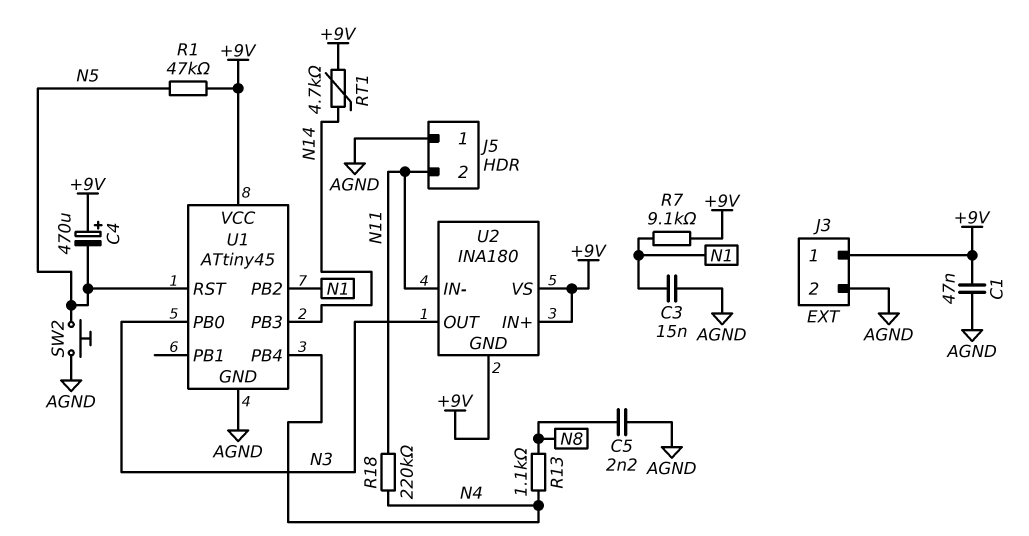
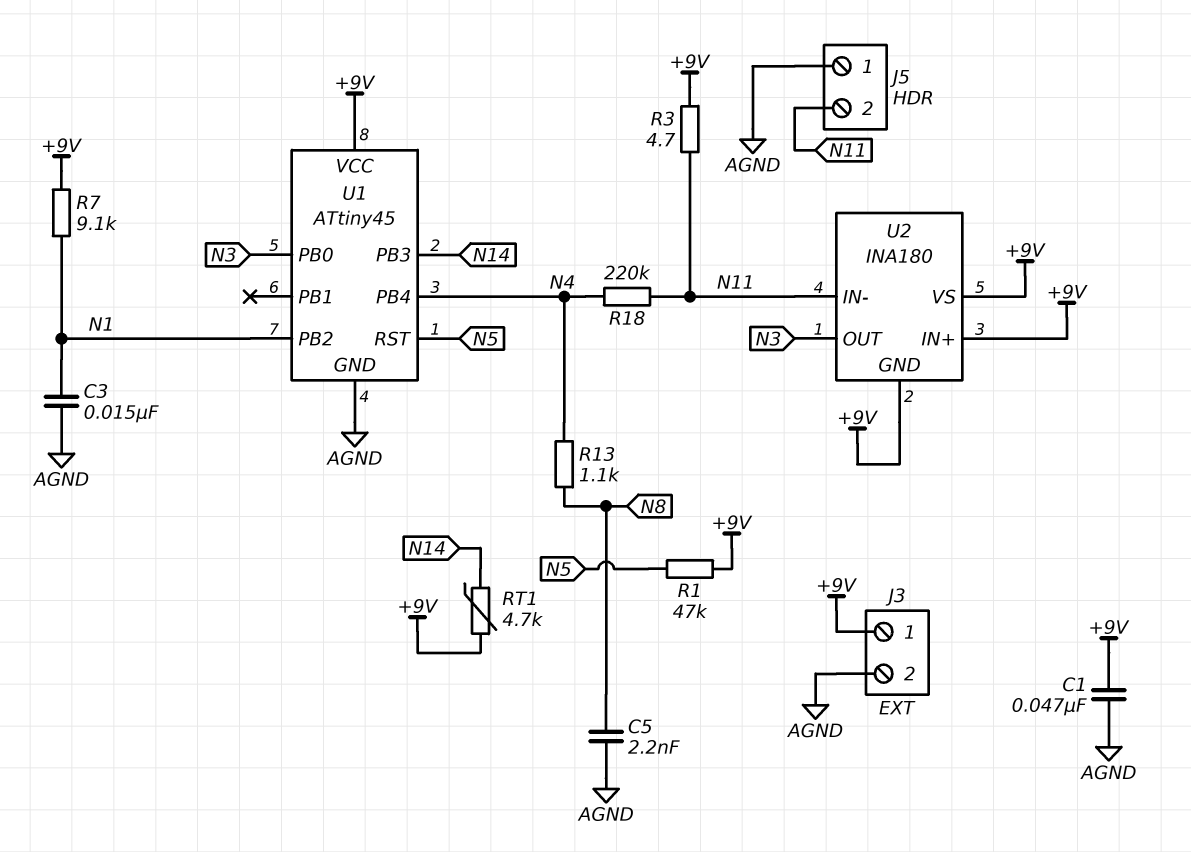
C4: 470uF (plus +9V, minus N5) -> none
R3: none -> 4.7 (+9V, N11)
SW2: button (AGND, N5) -> none

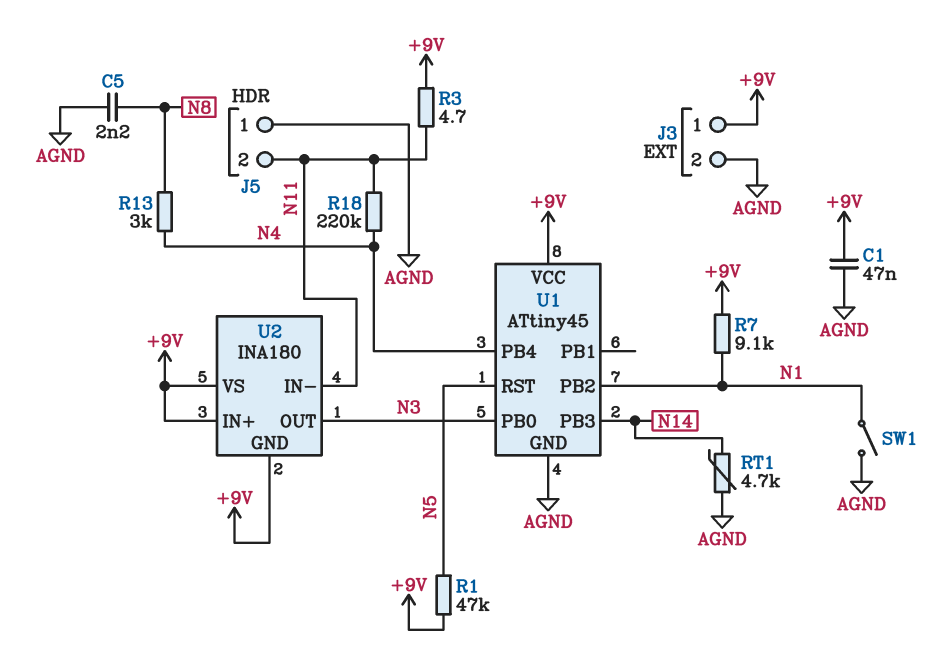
C3: 15nF (AGND, N1) -> none
R13: 1.1k (N4, N8) -> 3k (N4, N8)
RT1: 4.7k (+9V, N14) -> 4.7k (AGND, N14)
SW1: none -> switch (AGND, N1)

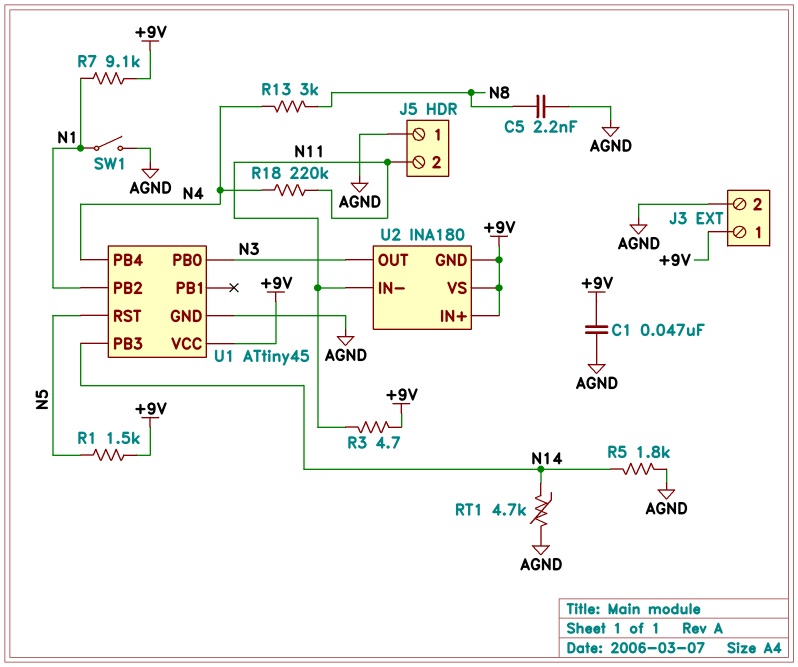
R1: 47k (+9V, N5) -> 1.5k (+9V, N5)
R5: none -> 1.8k (AGND, N14)

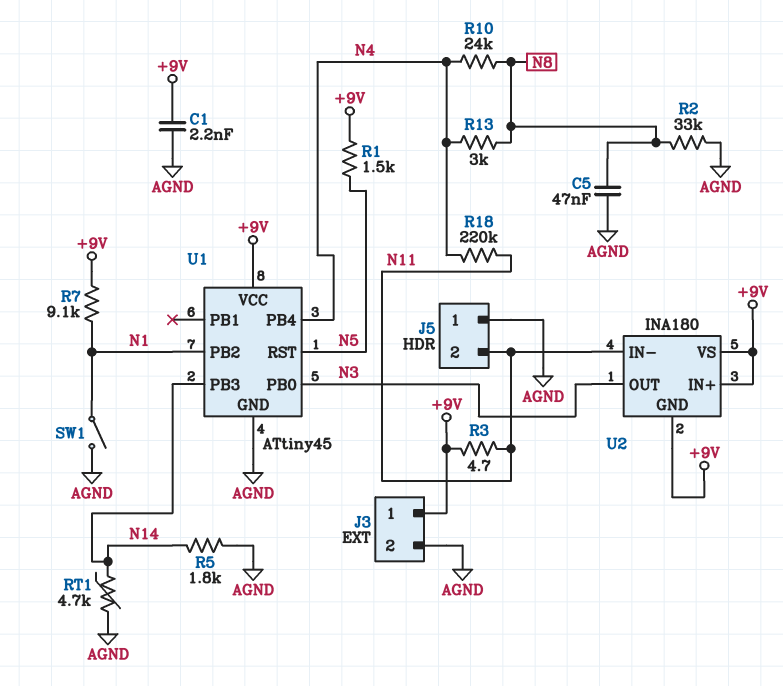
C1: 47nF (+9V, AGND) -> 2.2nF (+9V, AGND)
C5: 2.2nF (AGND, N8) -> 47nF (AGND, N8)
R2: none -> 33k (AGND, N8)
R10: none -> 24k (N4, N8)

